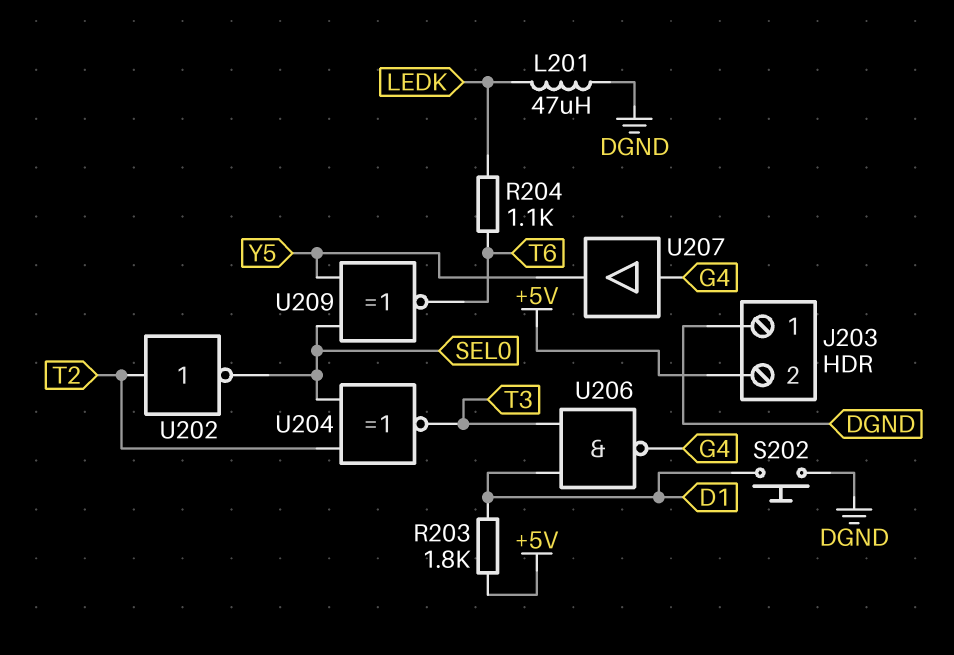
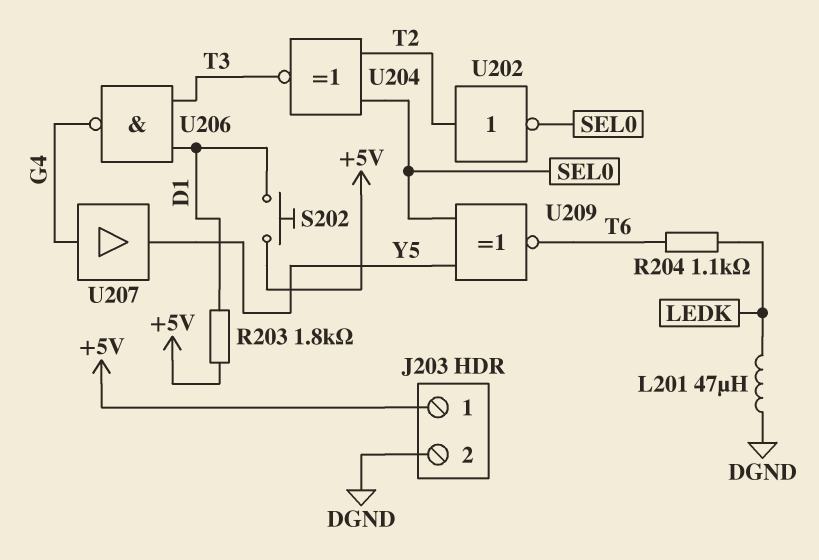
J203 pin 1: DGND -> +5V
J203 pin 2: +5V -> DGND
S202: button (D1, DGND) -> button (+5V, D1)

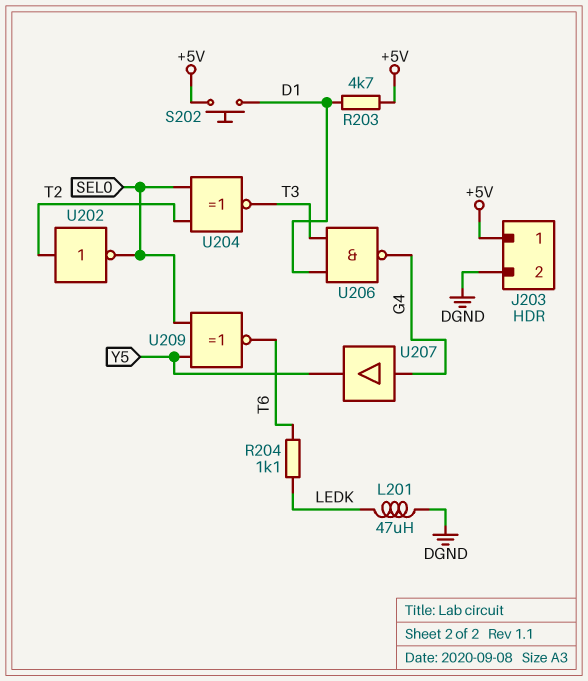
R203: 1.8k (+5V, D1) -> 4.7k (+5V, D1)

